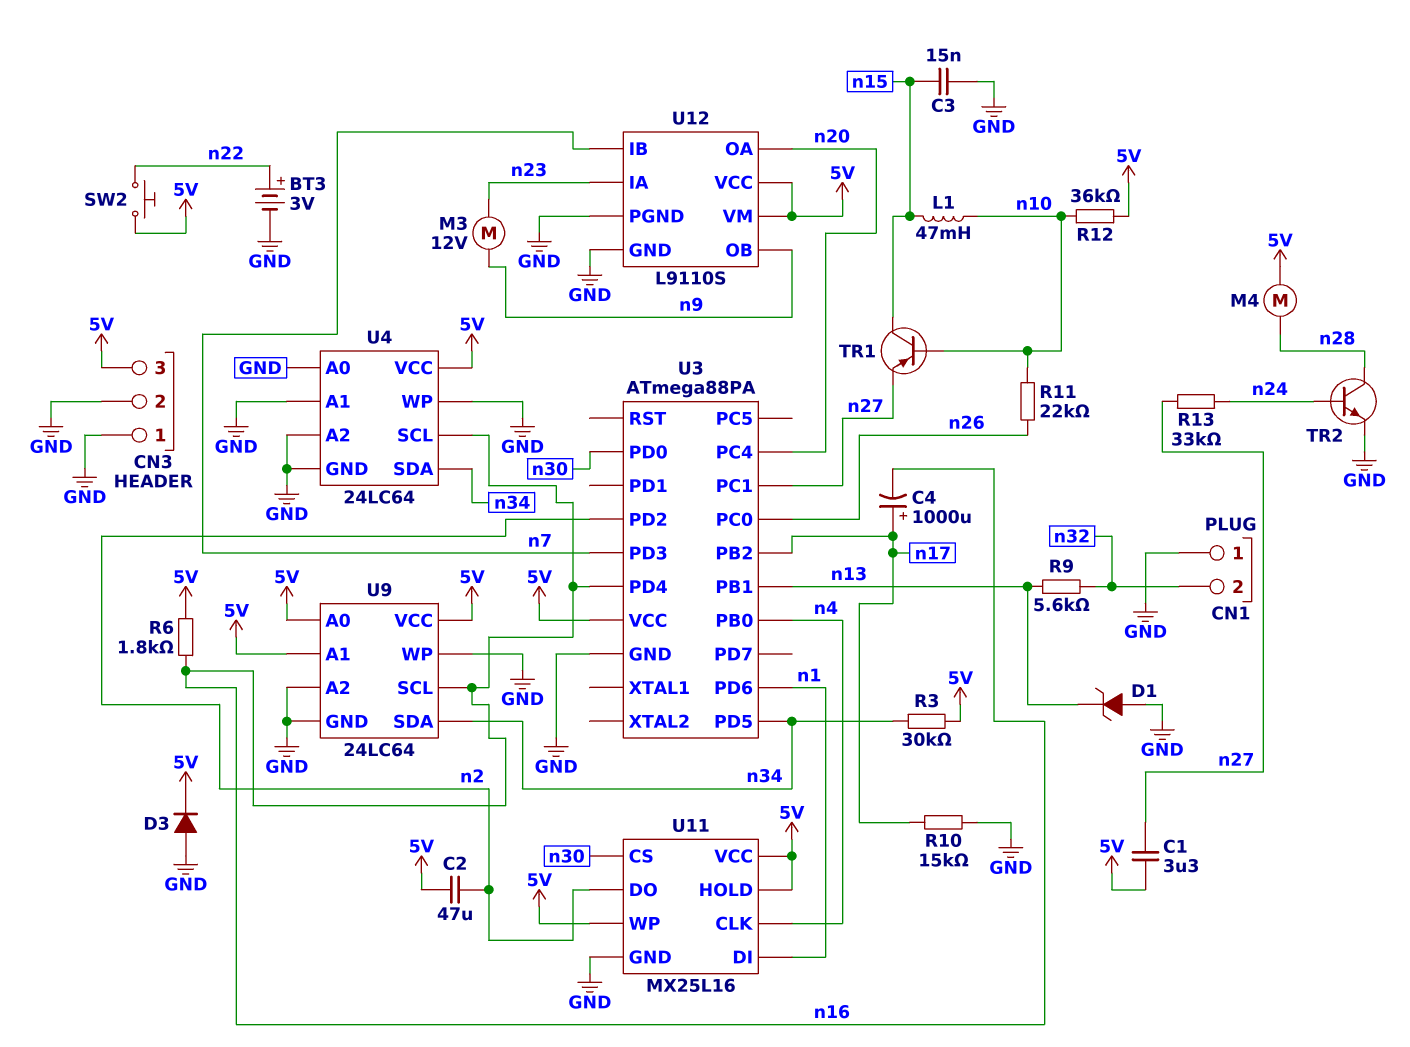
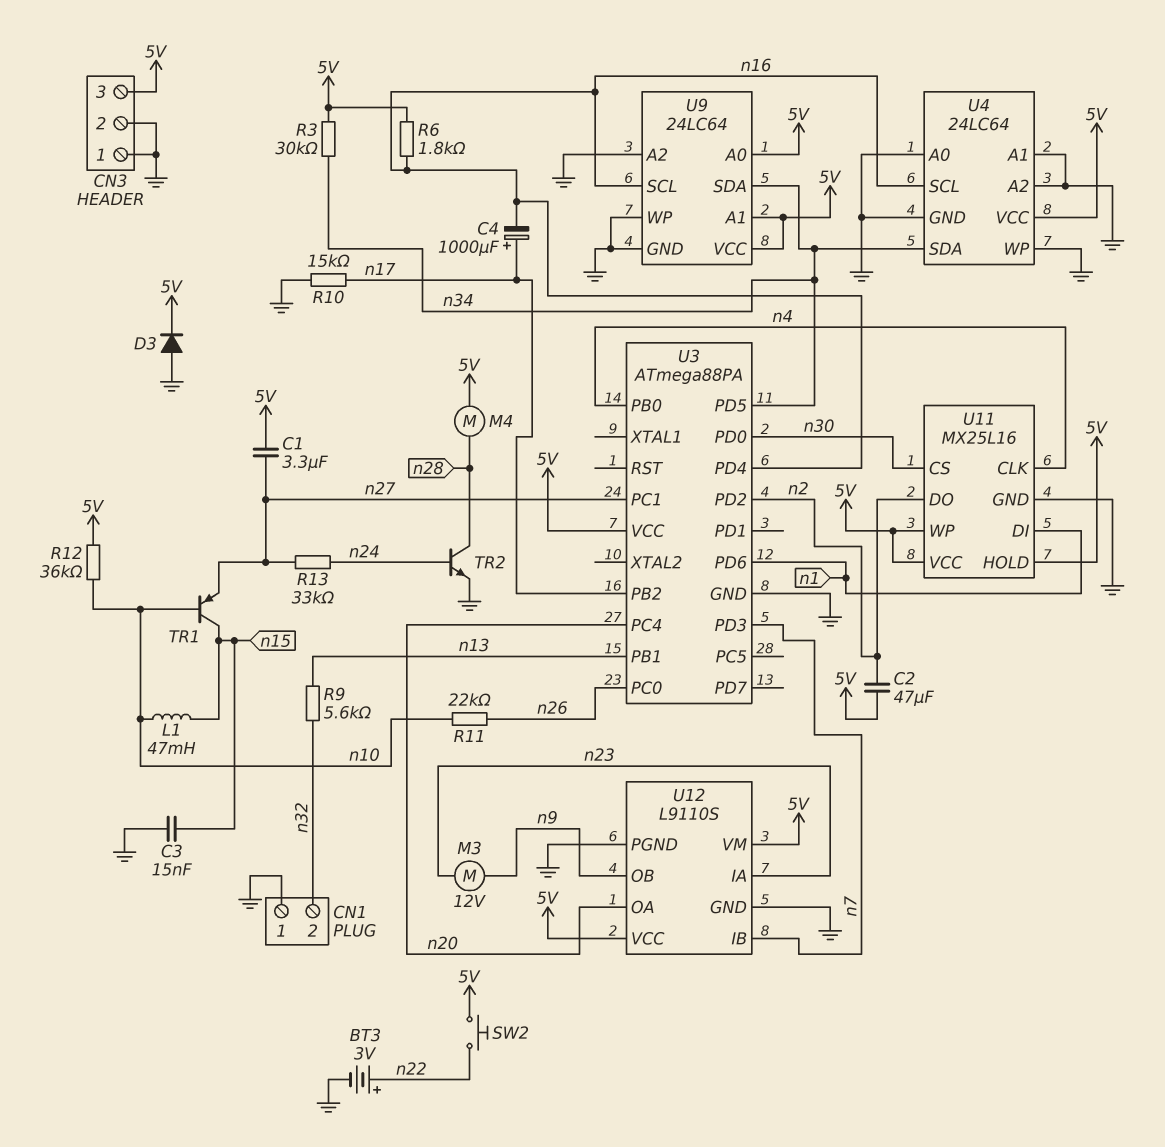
D1: zener (A GND, K n13) -> none

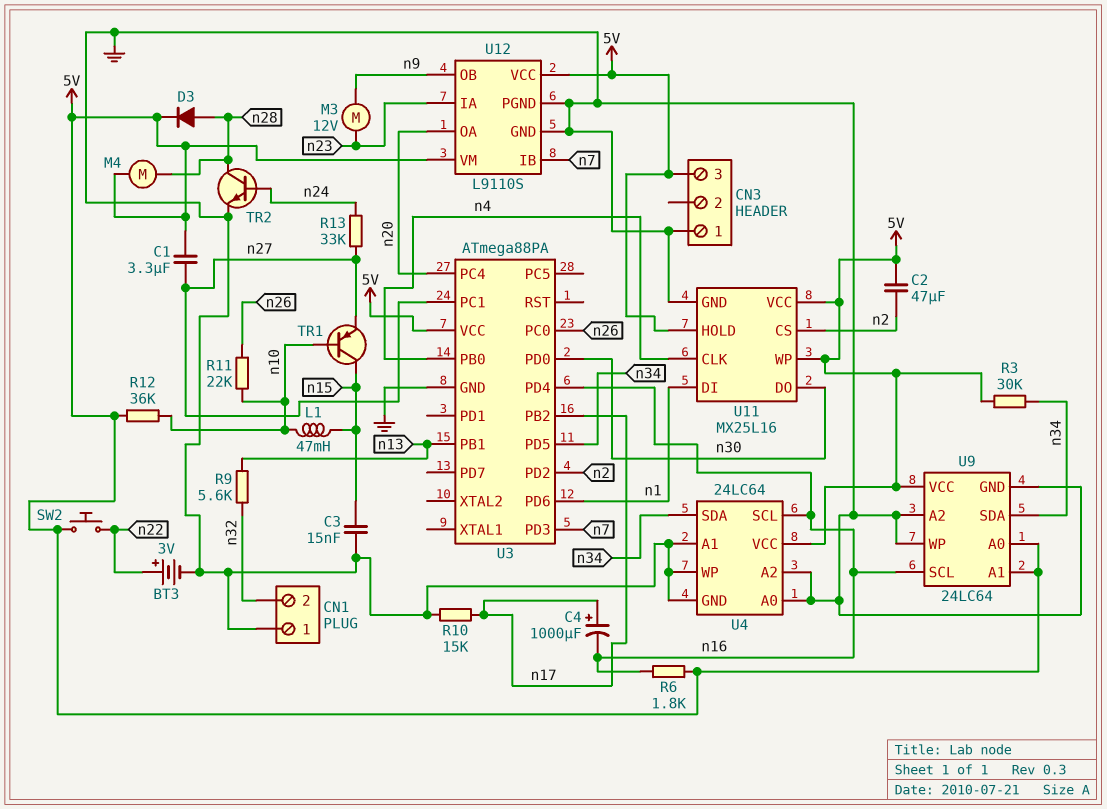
CN3 pin 2: GND -> none
D3: diode (A GND, K 5V) -> diode (A n28, K 5V)
U11 pin CS: n30 -> n2
U11 pin DO: n2 -> n30

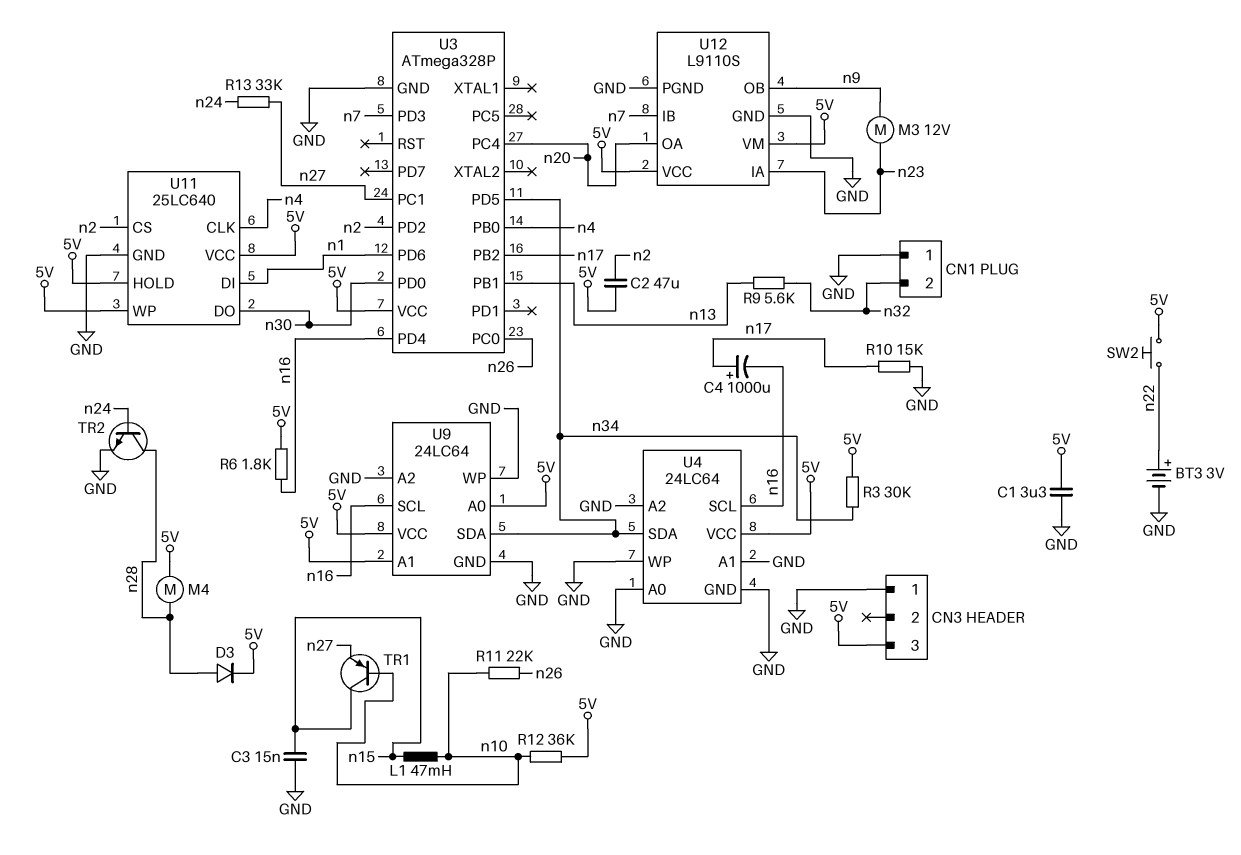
C1: 3.3uF (5V, n27) -> 3.3uF (5V, GND)
U3: ATmega88PA -> ATmega328P
U11: MX25L16 -> 25LC640

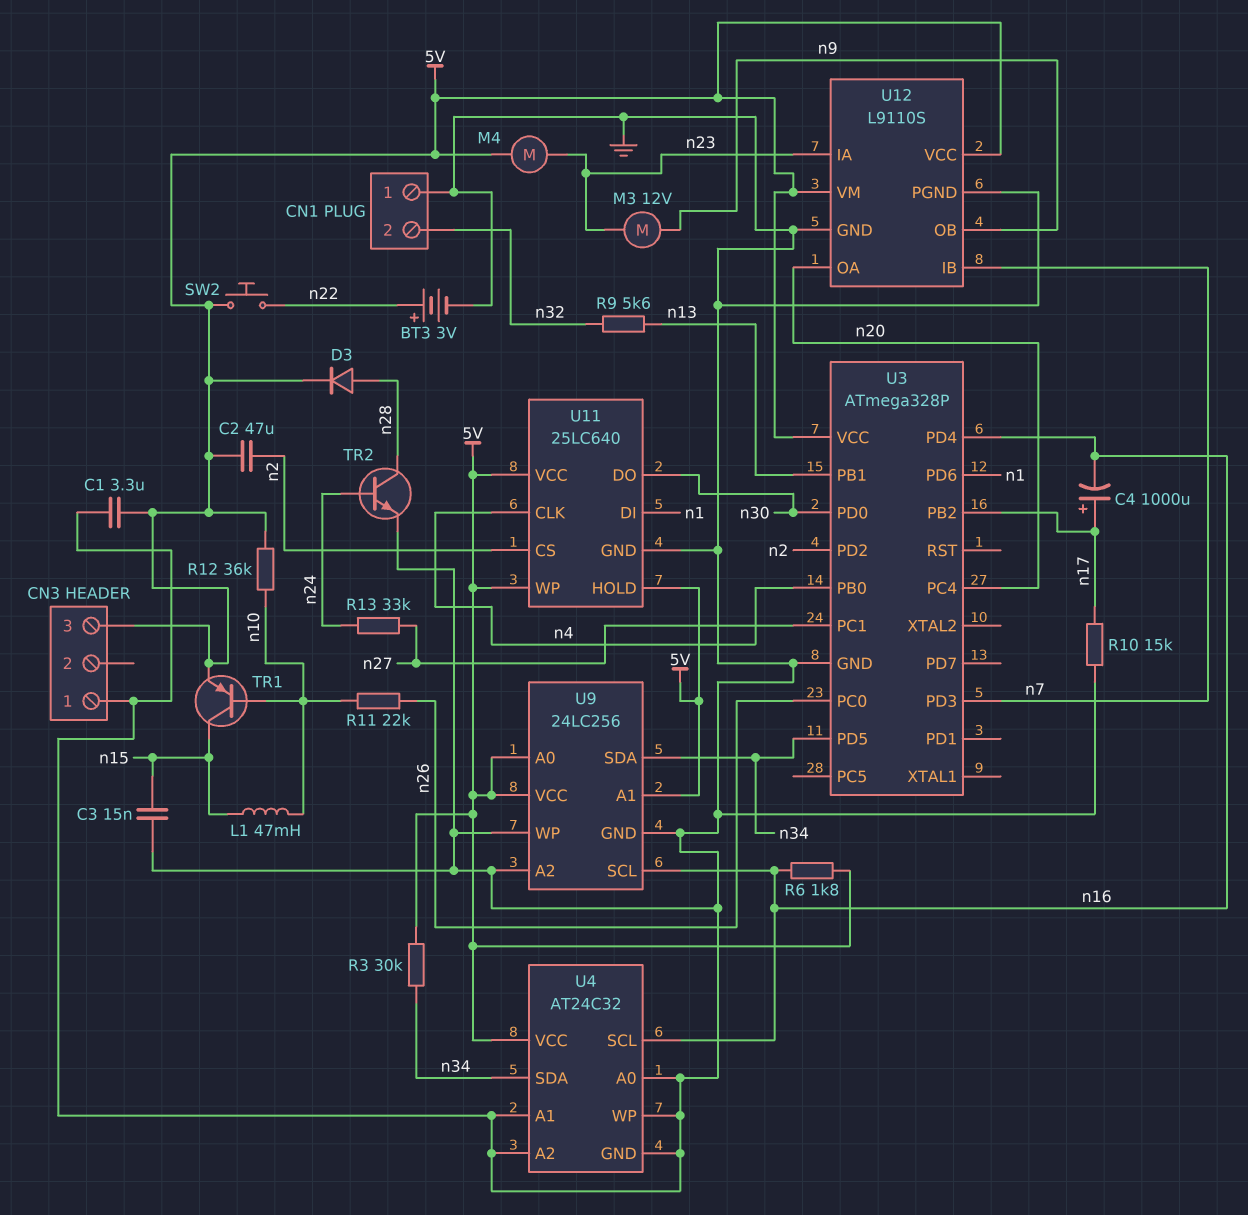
M4: motor (5V, n28) -> motor (5V, n23)
TR1: PNP (B n10, C n15, E n27) -> PNP (B n10, C n15, E 5V)
U4: 24LC64 -> AT24C32
U9: 24LC64 -> 24LC256

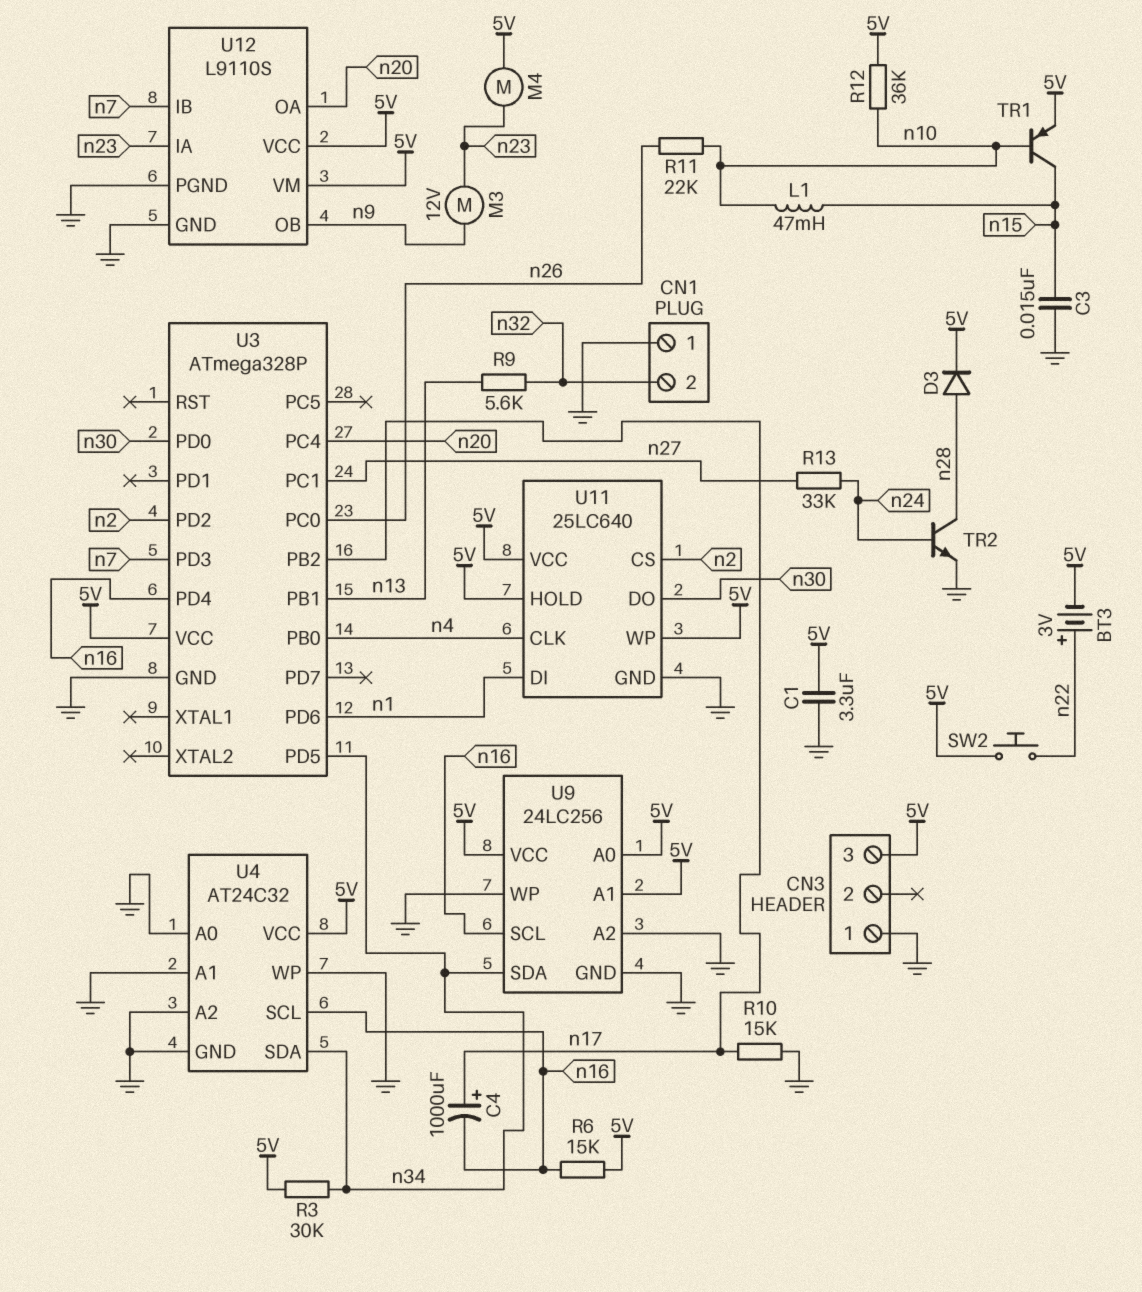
BT3: 3V (plus n22, minus GND) -> 3V (plus n22, minus 5V)
C2: 47uF (5V, n2) -> none
R6: 1.8k (5V, n16) -> 15k (5V, n16)

